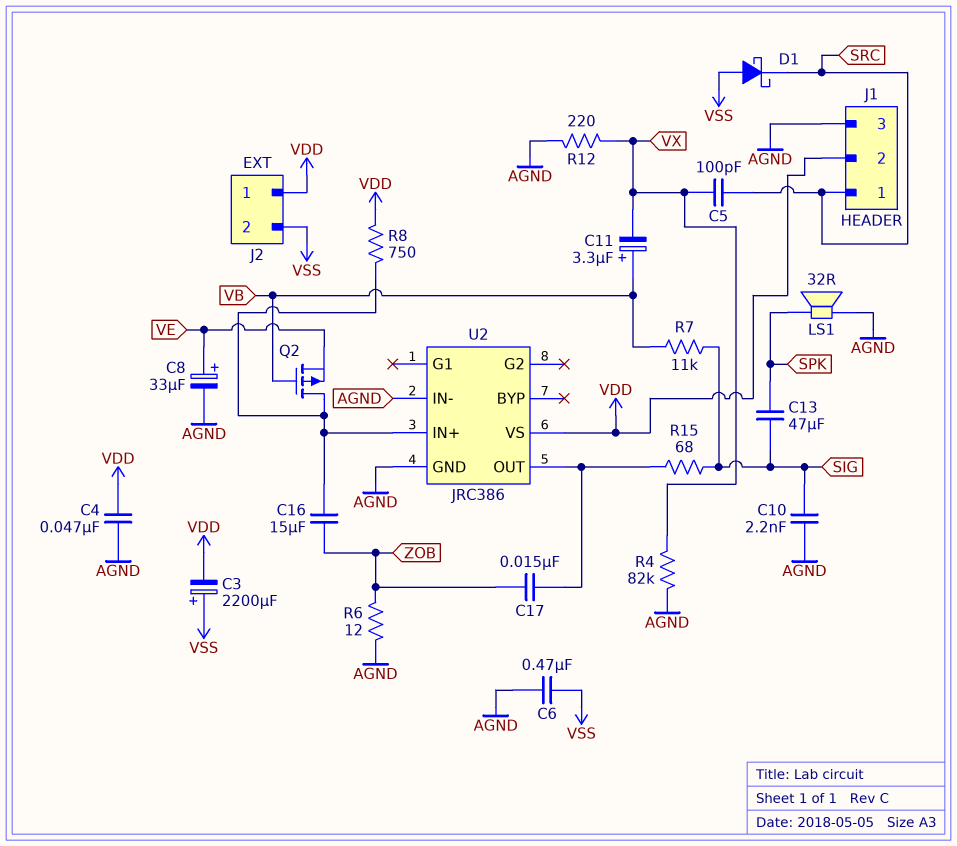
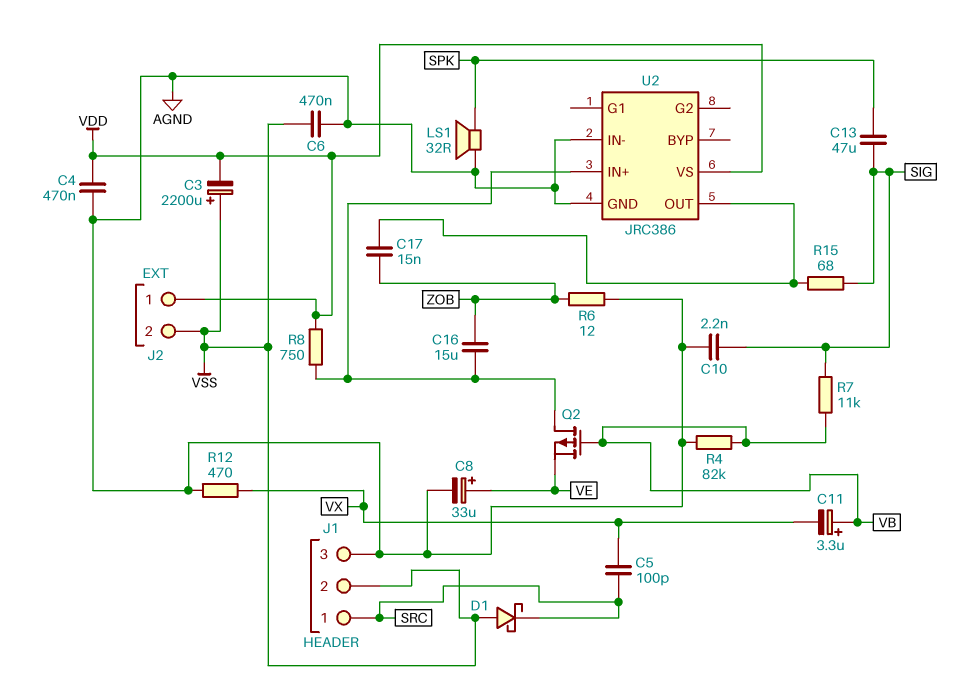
C4: 47nF (AGND, VDD) -> 470nF (AGND, VDD)
J1 pin 2: VDD -> VSS
R4: 82k (AGND, VX) -> 82k (AGND, VB)
R12: 220 (AGND, VX) -> 470 (AGND, VX)

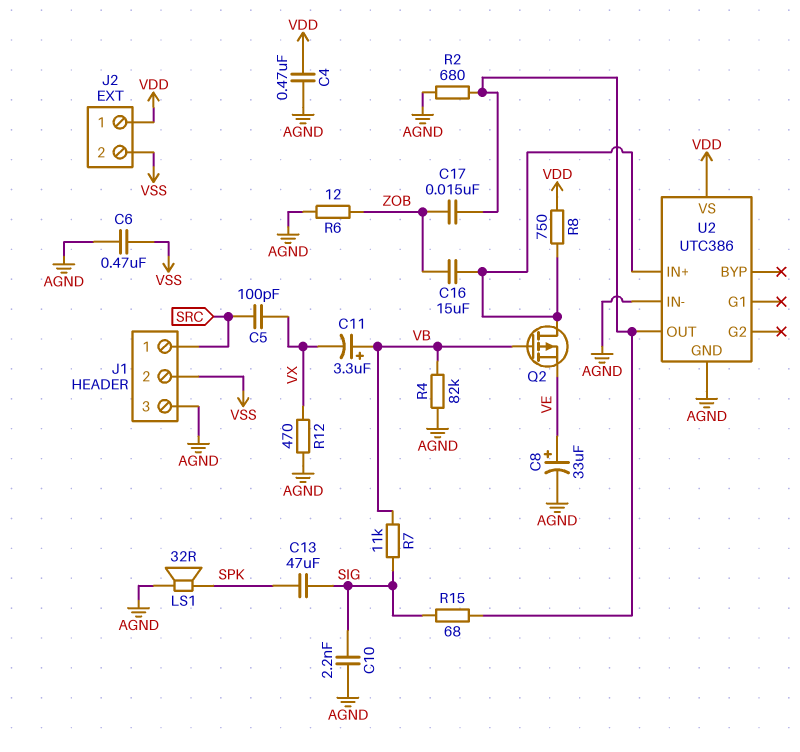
C3: 2200uF (plus VSS, minus VDD) -> none
D1: schottky (A VSS, K SRC) -> none
R2: none -> 680 (AGND, U2/OUT)
U2: JRC386 -> UTC386

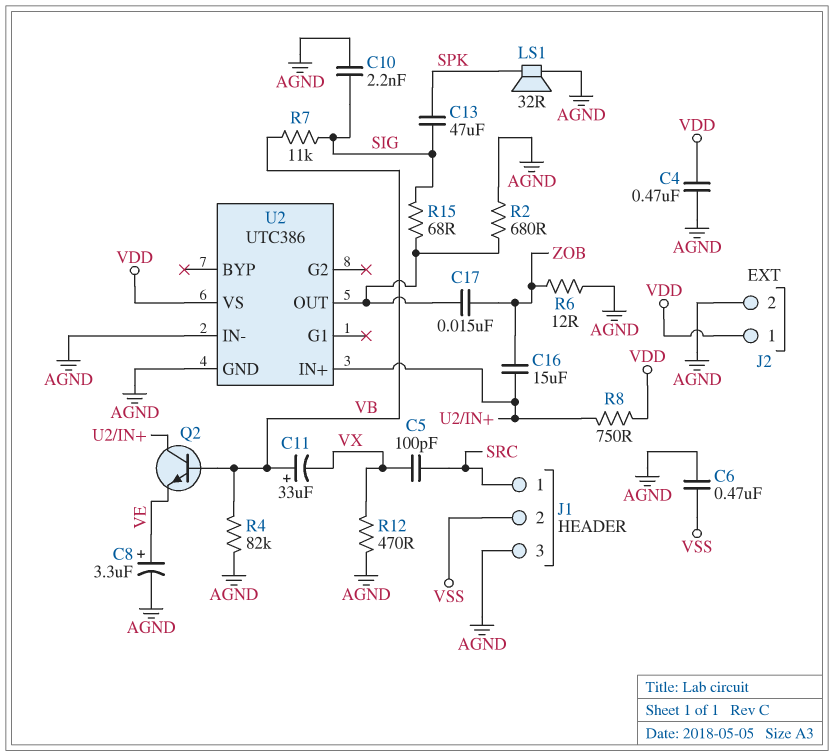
C8: 33uF (plus VE, minus AGND) -> 3.3uF (plus VE, minus AGND)
C11: 3.3uF (plus VB, minus VX) -> 33uF (plus VB, minus VX)
J2 pin 2: VSS -> AGND
Q2: PMOS (G VB, D U2/IN+, S VE) -> NPN (B VB, C U2/IN+, E VE)

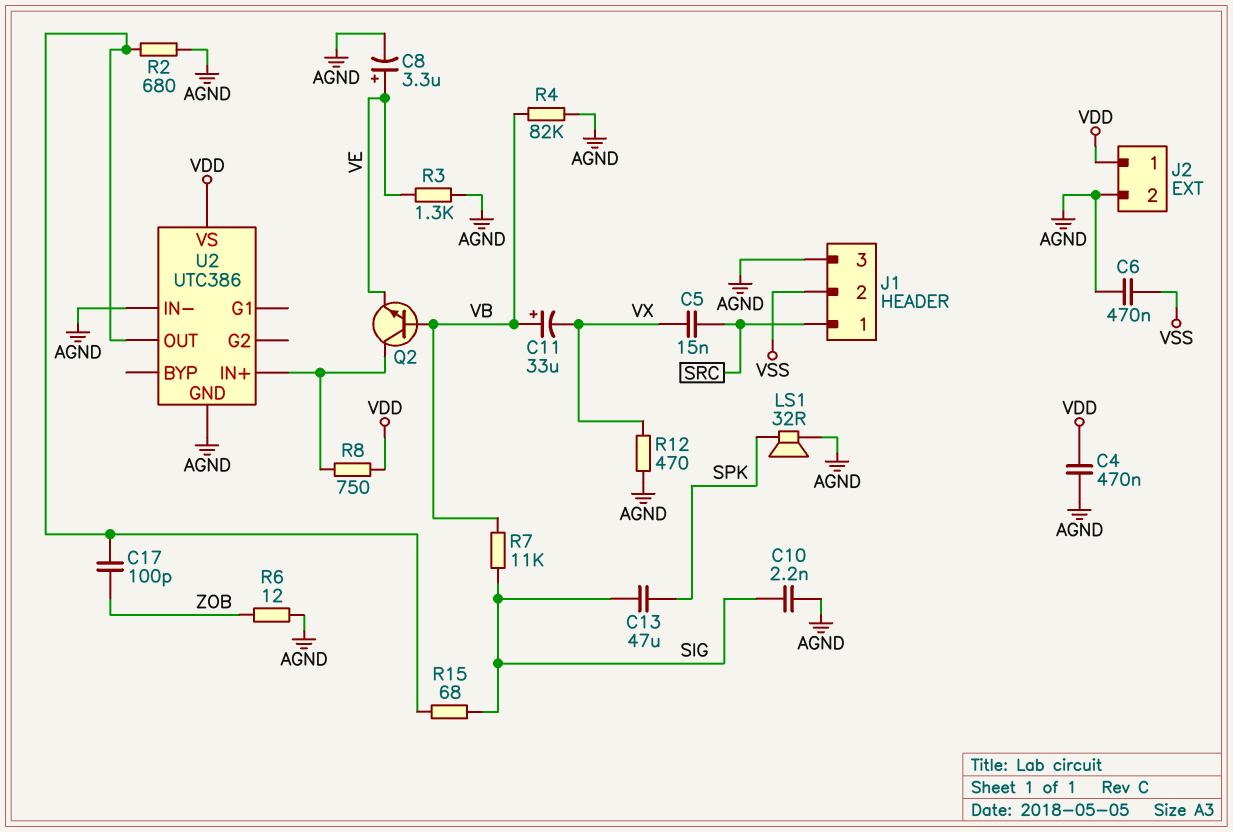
C5: 100pF (SRC, VX) -> 15nF (SRC, VX)
C16: 15uF (U2/IN+, ZOB) -> none
C17: 15nF (U2/OUT, ZOB) -> 100pF (U2/OUT, ZOB)
R3: none -> 1.3k (AGND, VE)

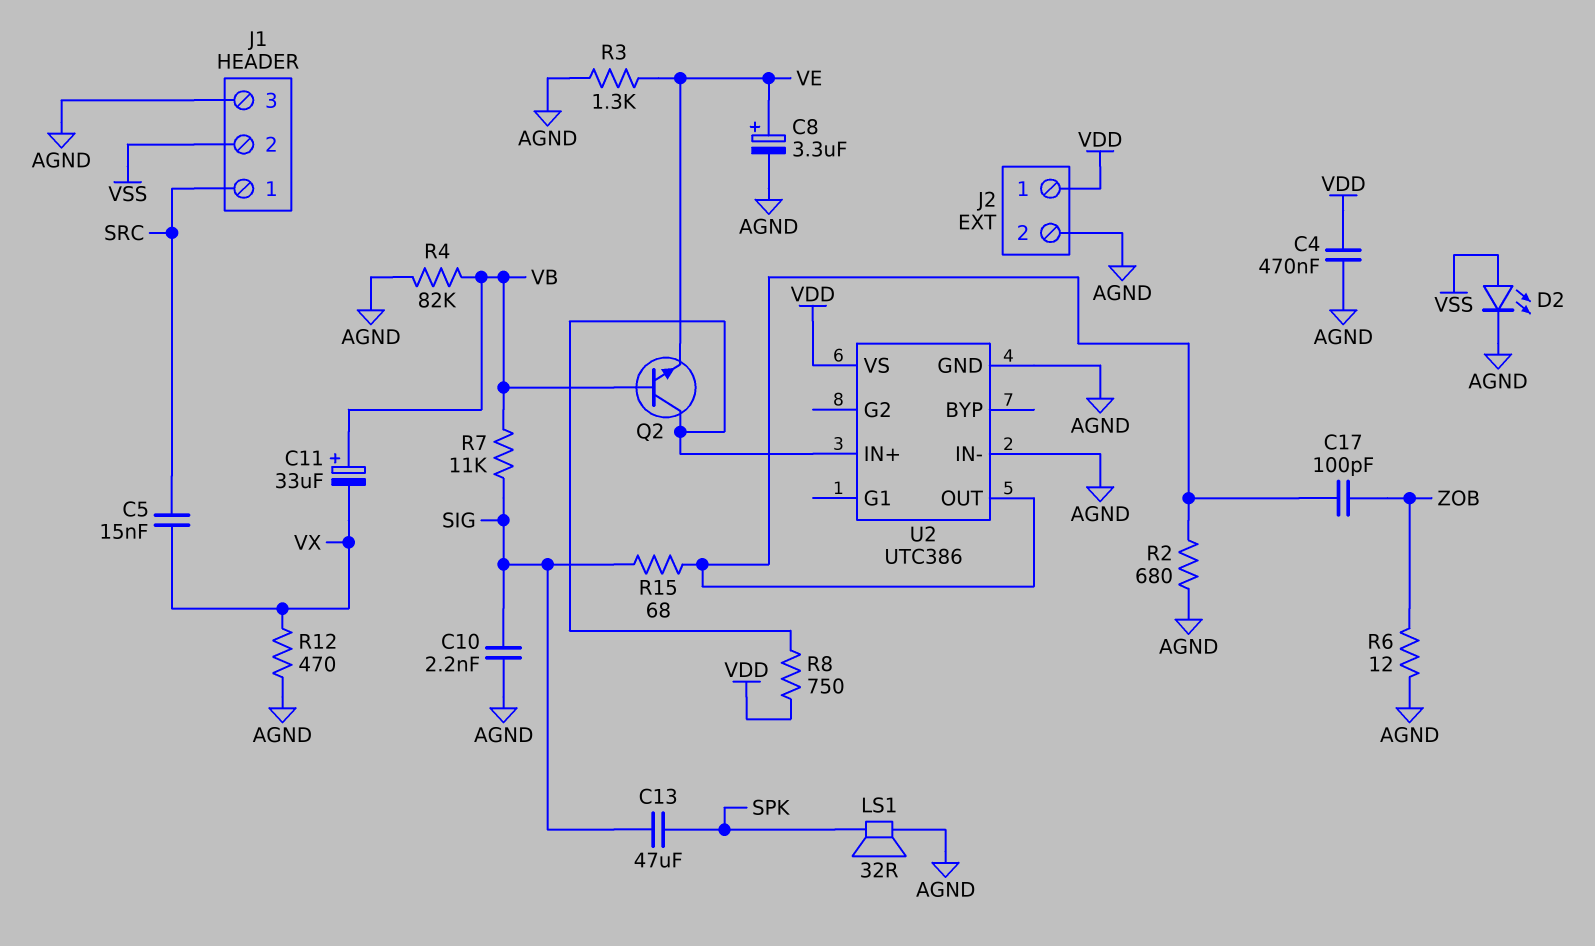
C6: 470nF (AGND, VSS) -> none
D2: none -> LED (A VSS, K AGND)

